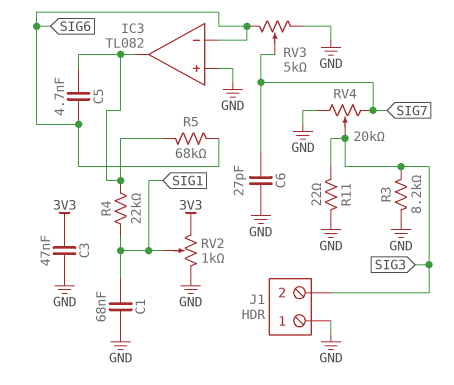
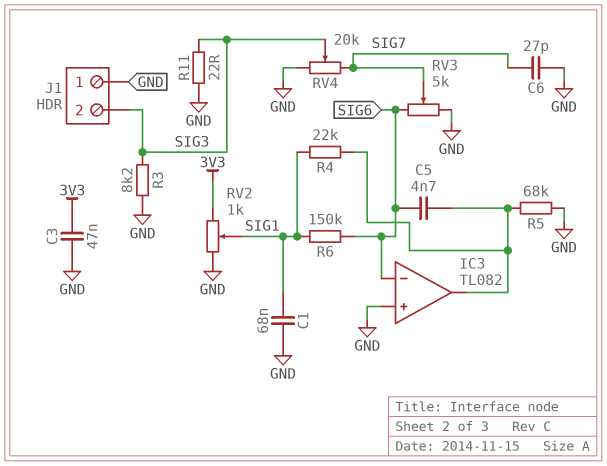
R5: 68k (IC3/out, SIG6) -> 68k (GND, IC3/out)
R6: none -> 150k (SIG1, SIG6)

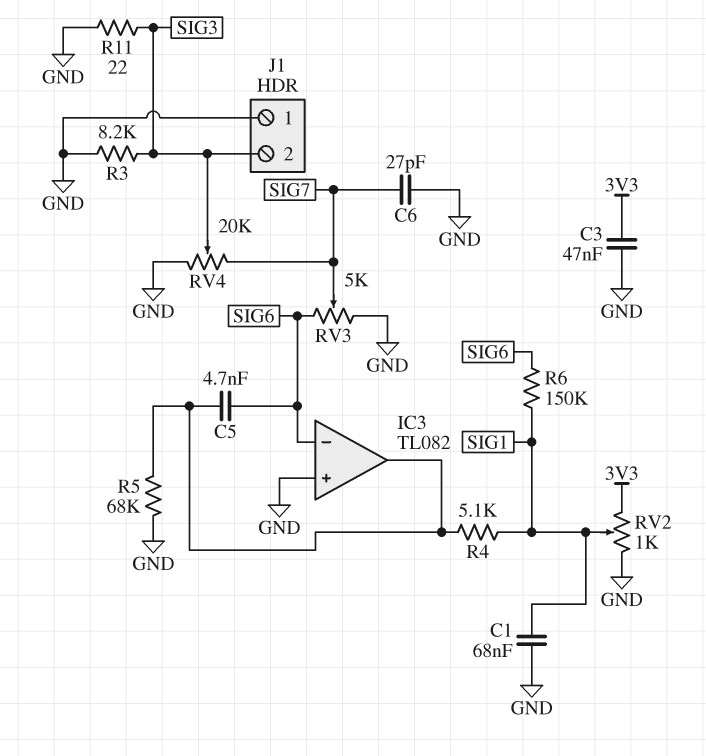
R4: 22k (IC3/out, SIG1) -> 5.1k (IC3/out, SIG1)

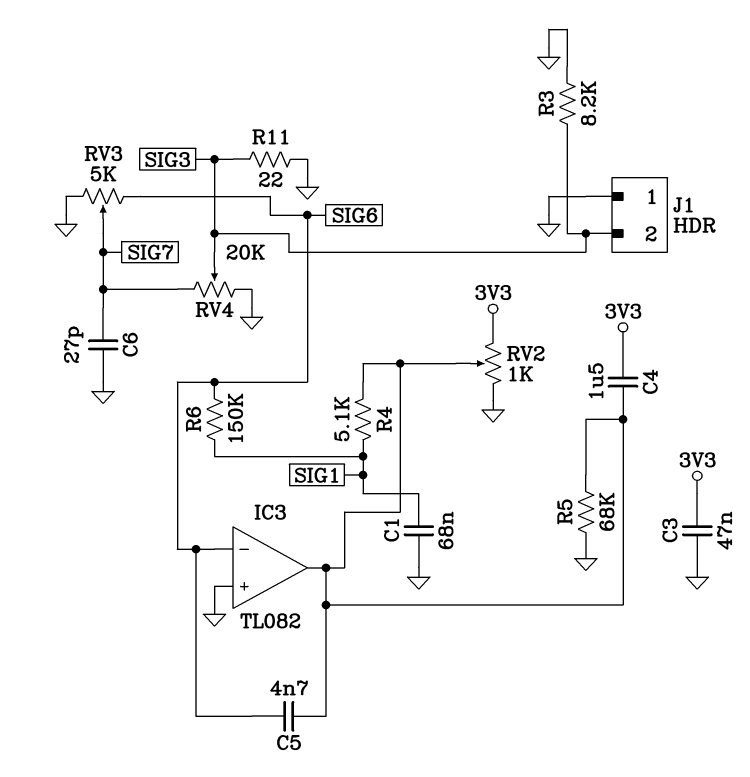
C4: none -> 1.5uF (3V3, IC3/out)
RV2: 1k (3V3, GND, wiper SIG1) -> 1k (3V3, GND, wiper IC3/out)

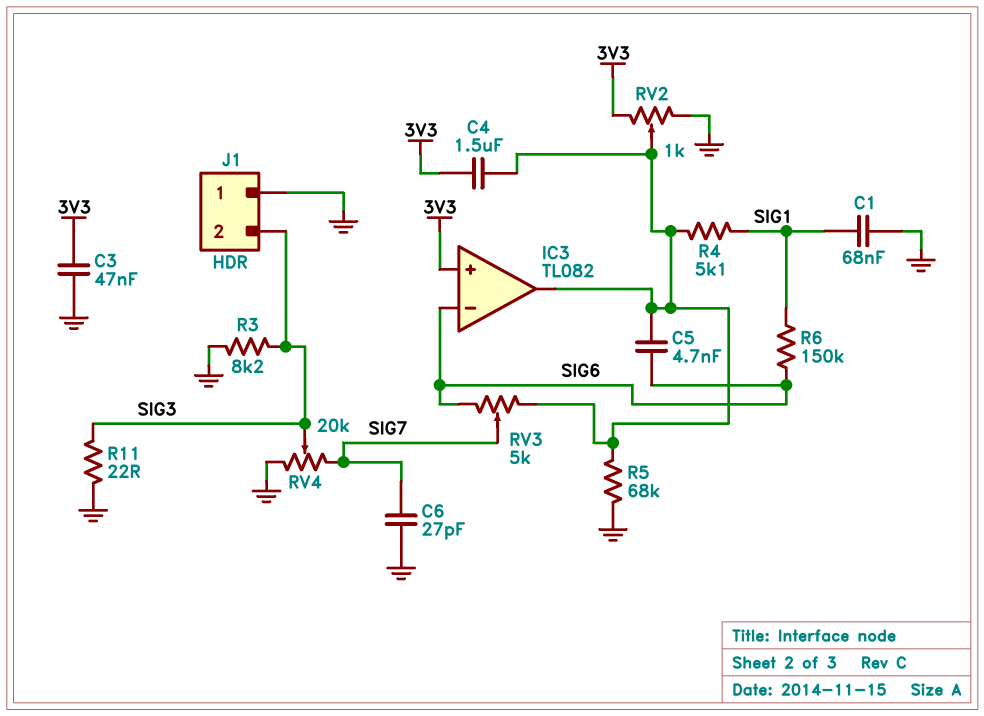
IC3 pin in+: GND -> 3V3
RV3: 5k (GND, SIG6, wiper SIG7) -> 5k (IC3/out, SIG6, wiper SIG7)

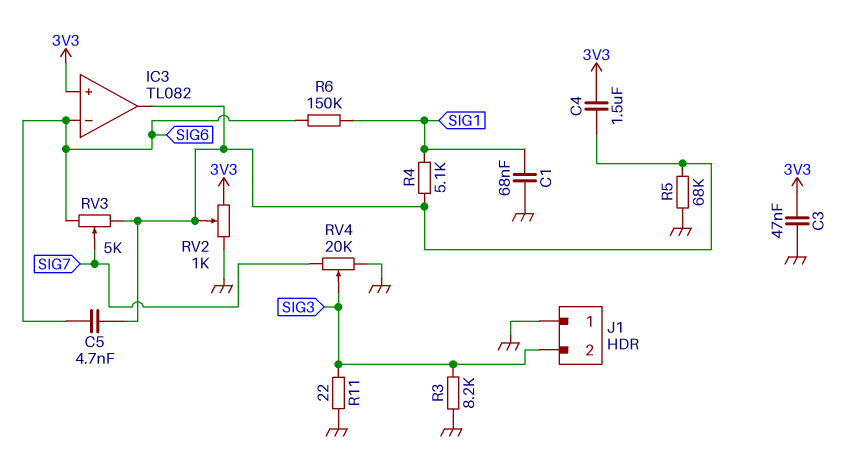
C6: 27pF (GND, SIG7) -> none

